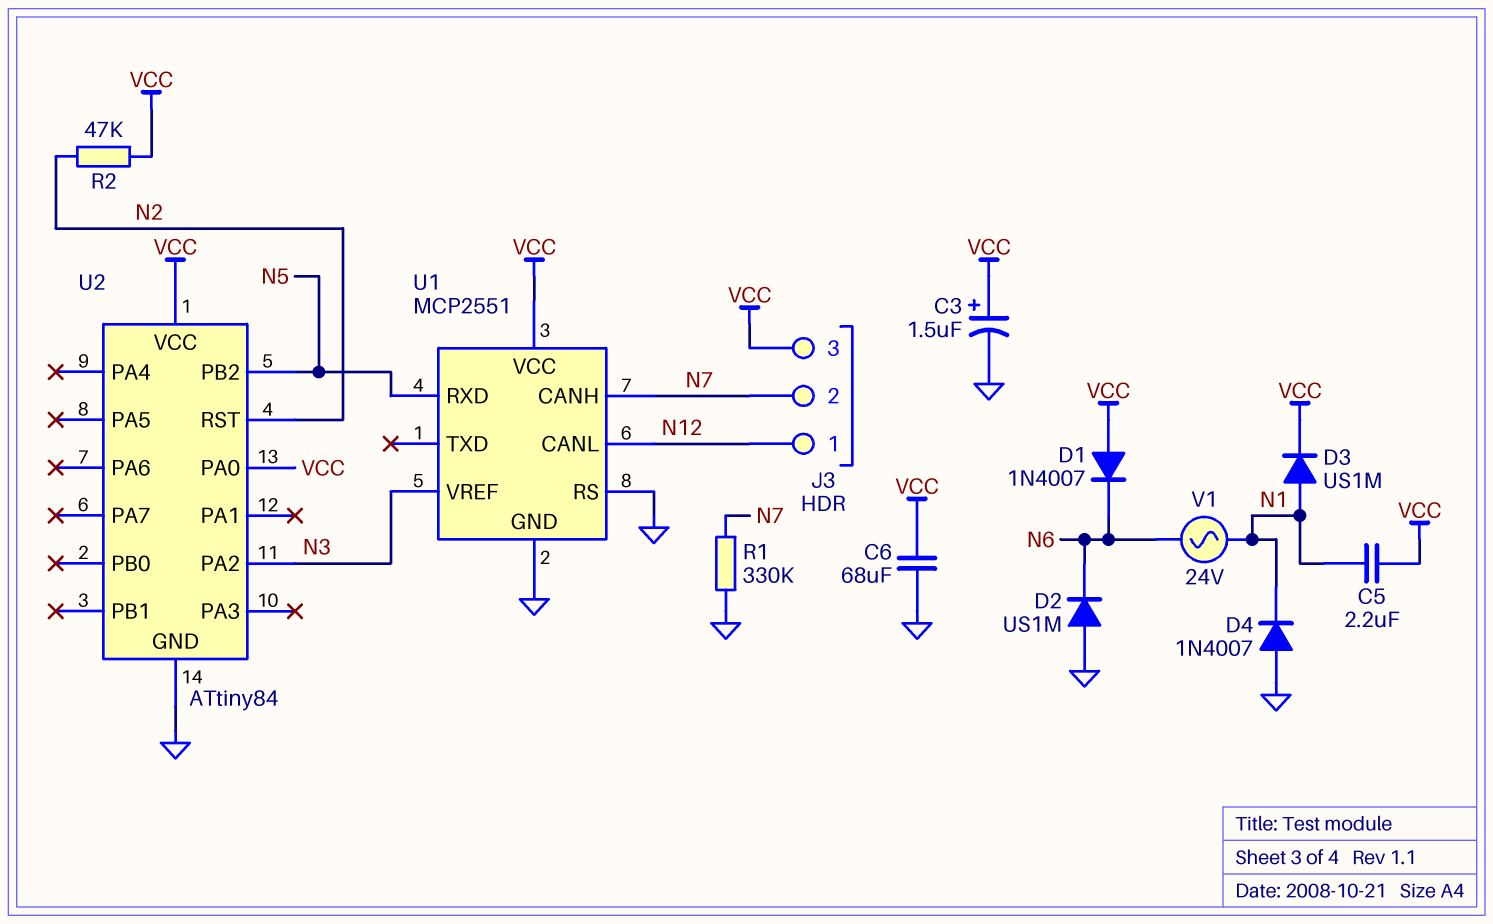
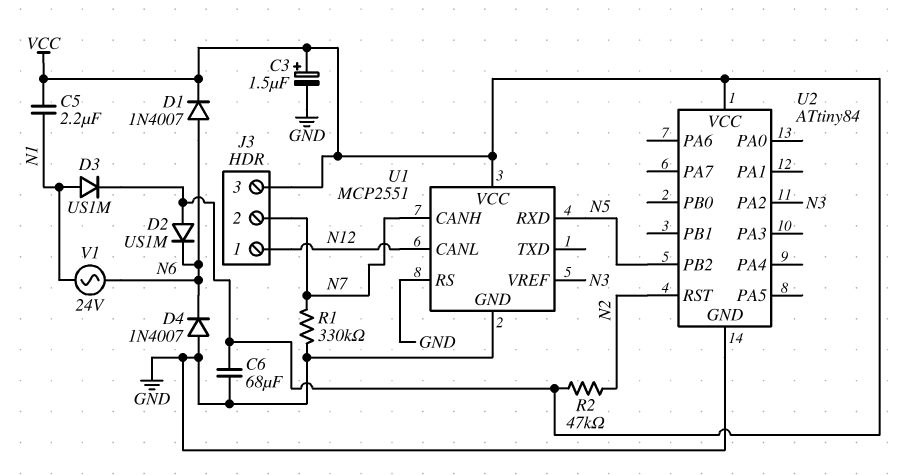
D1: diode 1N4007 (A VCC, K N6) -> diode 1N4007 (A N6, K VCC)
D2: diode US1M (A GND, K N6) -> diode US1M (A VCC, K N6)
D4: diode 1N4007 (A GND, K N1) -> diode 1N4007 (A GND, K N6)
U2 pin PA0: VCC -> none

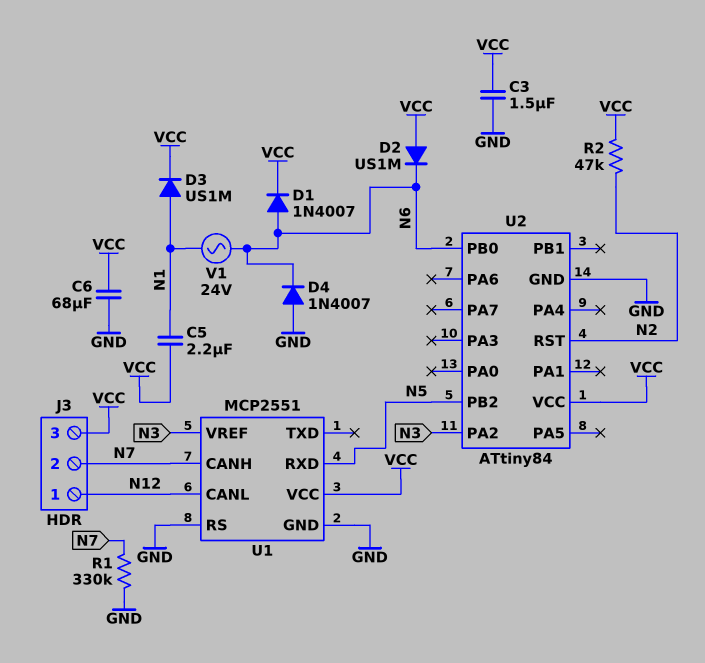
C3: 1.5uF (plus VCC, minus GND) -> 1.5uF (GND, VCC)
U2 pin PB0: none -> N6

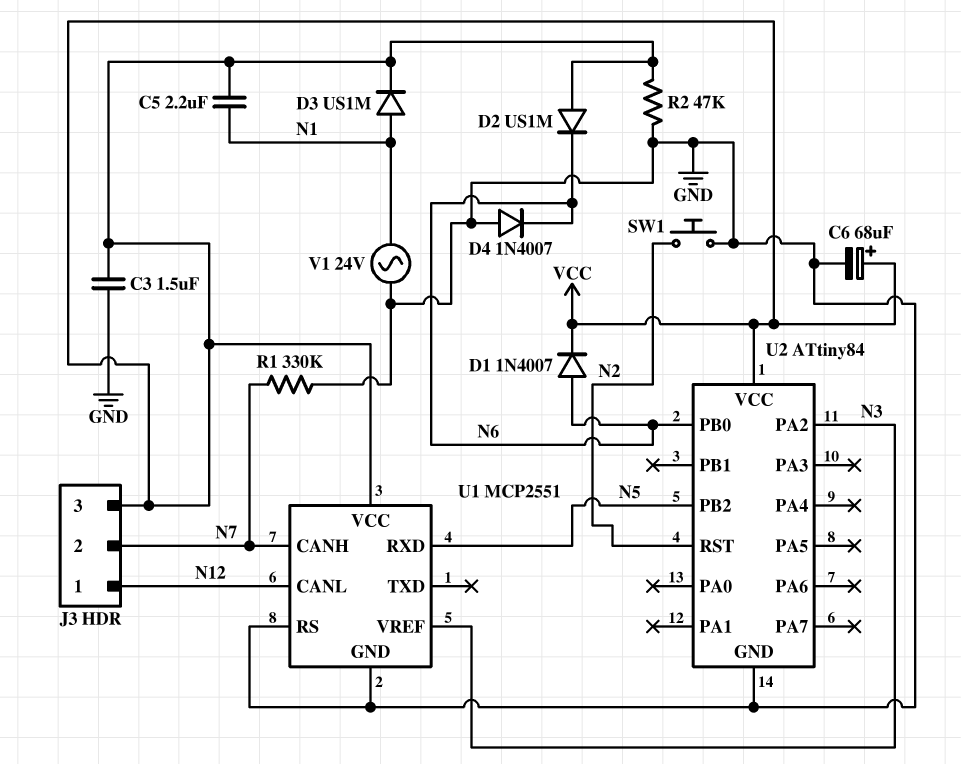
C6: 68uF (GND, VCC) -> 68uF (plus VCC, minus GND)
R2: 47k (N2, VCC) -> 47k (GND, VCC)
SW1: none -> button (GND, N2)
V1: AC 24V (N1, N6) -> AC 24V (GND, N1)

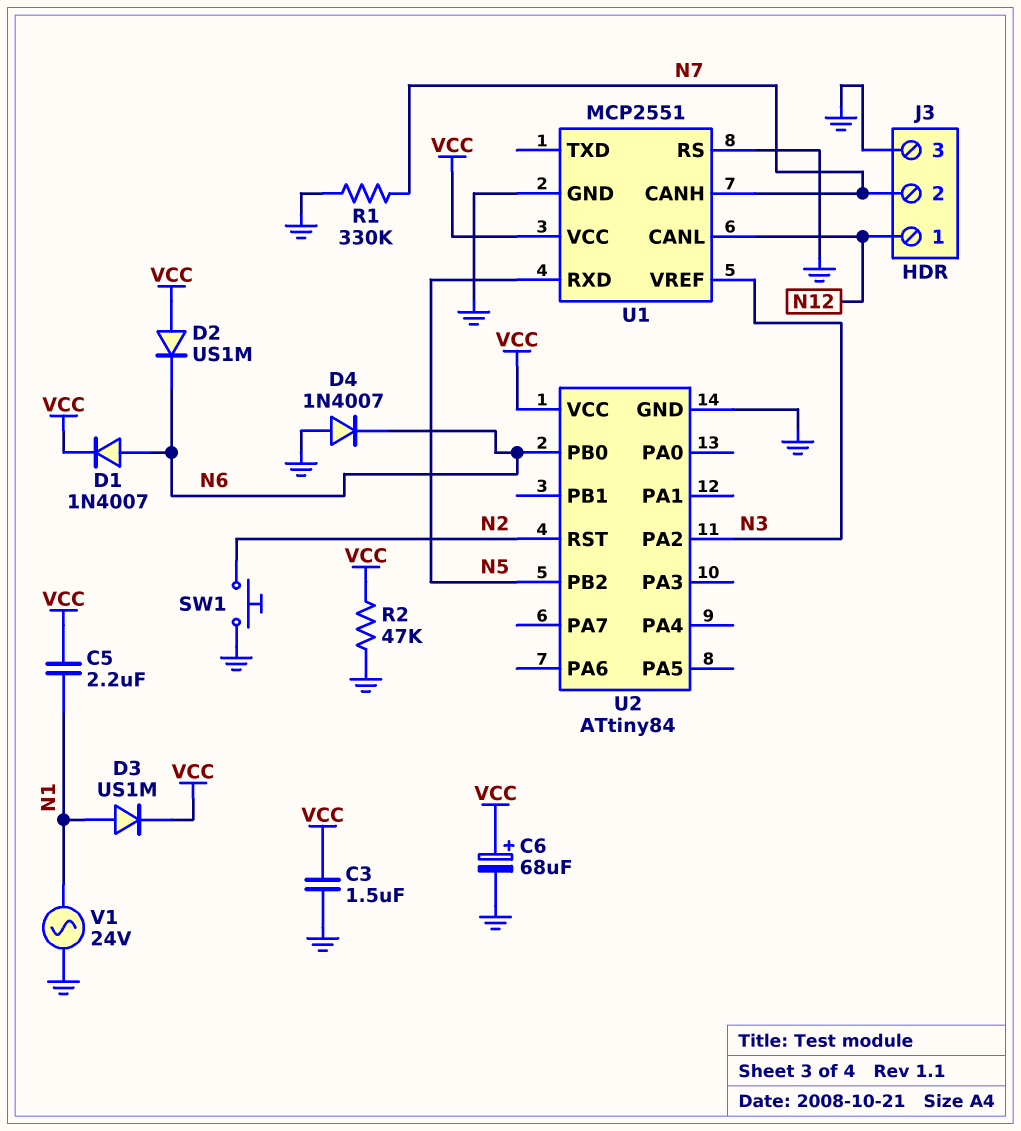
J3 pin 3: VCC -> GND

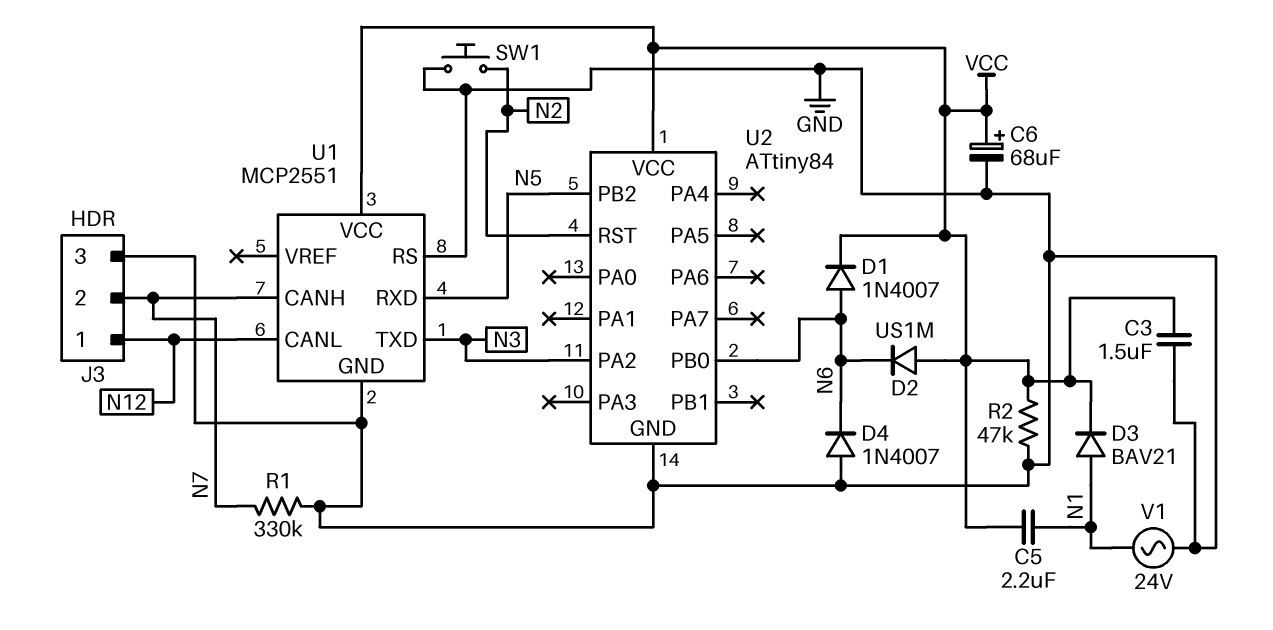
D3: diode US1M (A N1, K VCC) -> diode BAV21 (A N1, K VCC)
U1 pin TXD: none -> N3
U1 pin VREF: N3 -> none

